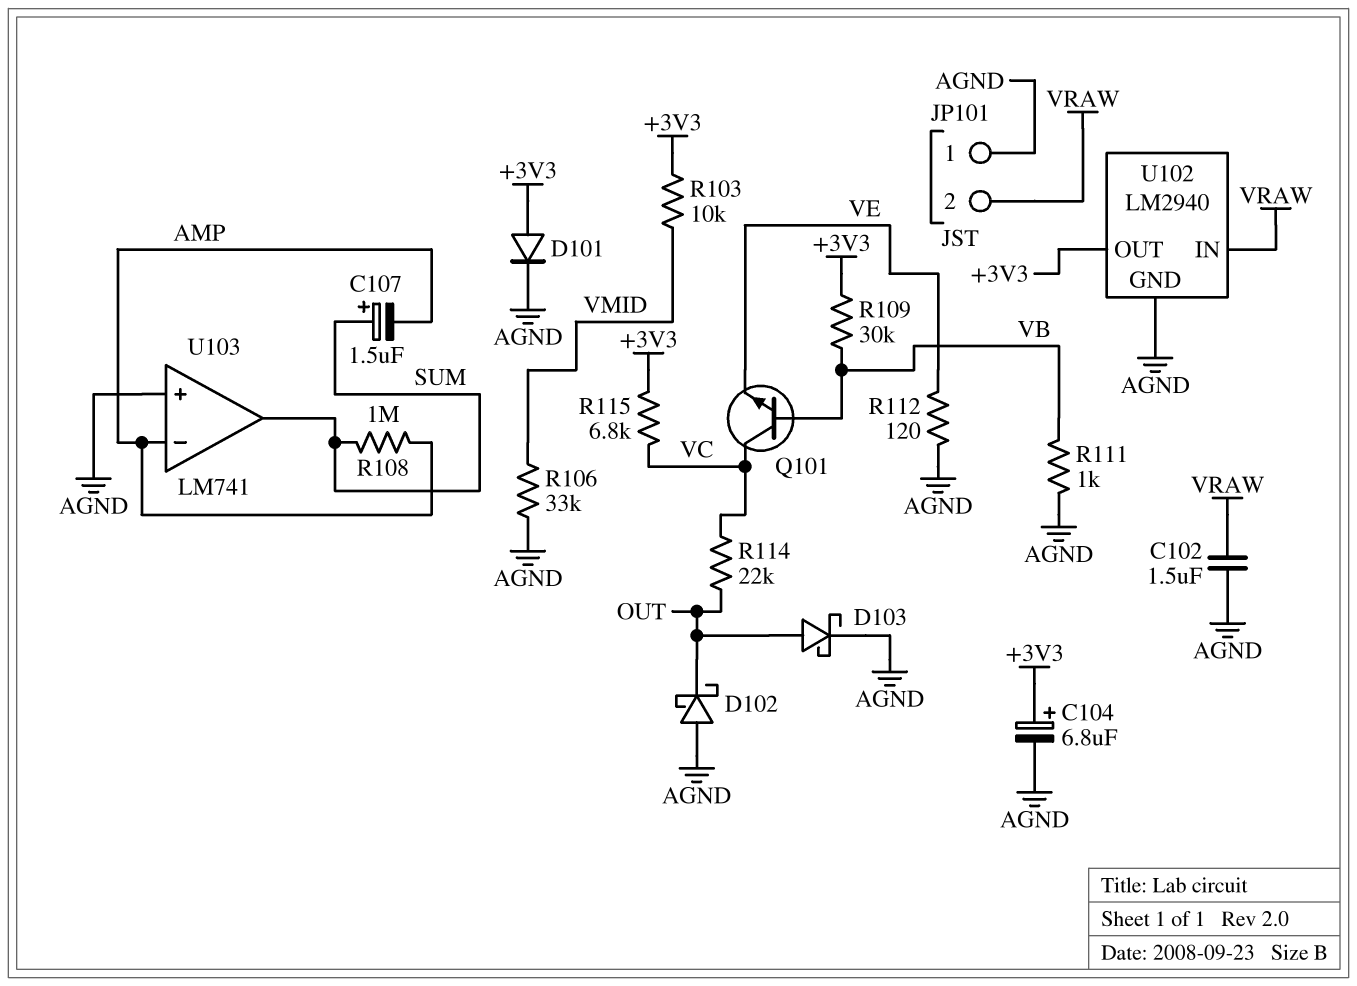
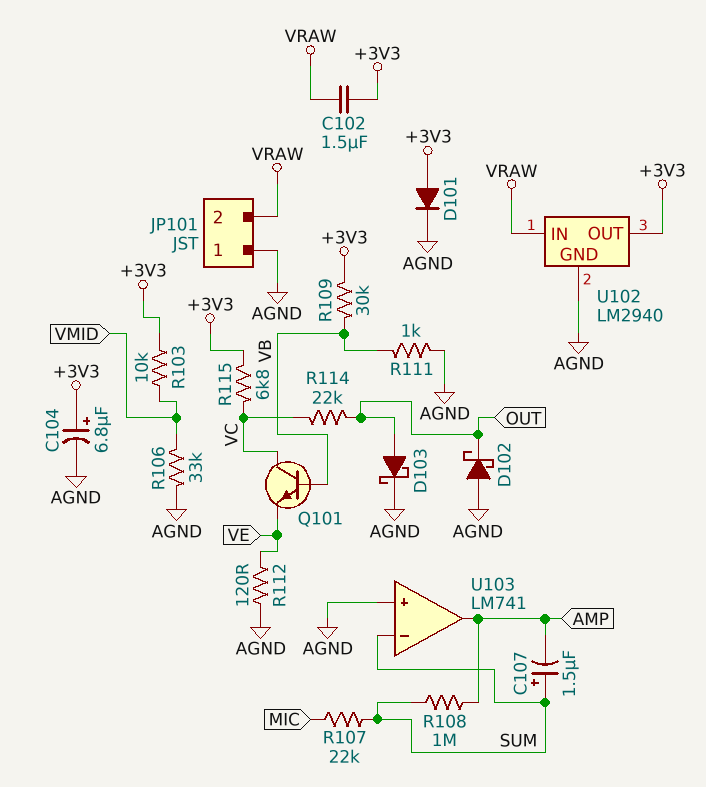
C102: 1.5uF (AGND, VRAW) -> 1.5uF (+3V3, VRAW)
R107: none -> 22k (MIC, SUM)
U103 pin in-: AMP -> SUM
U103 pin out: SUM -> AMP

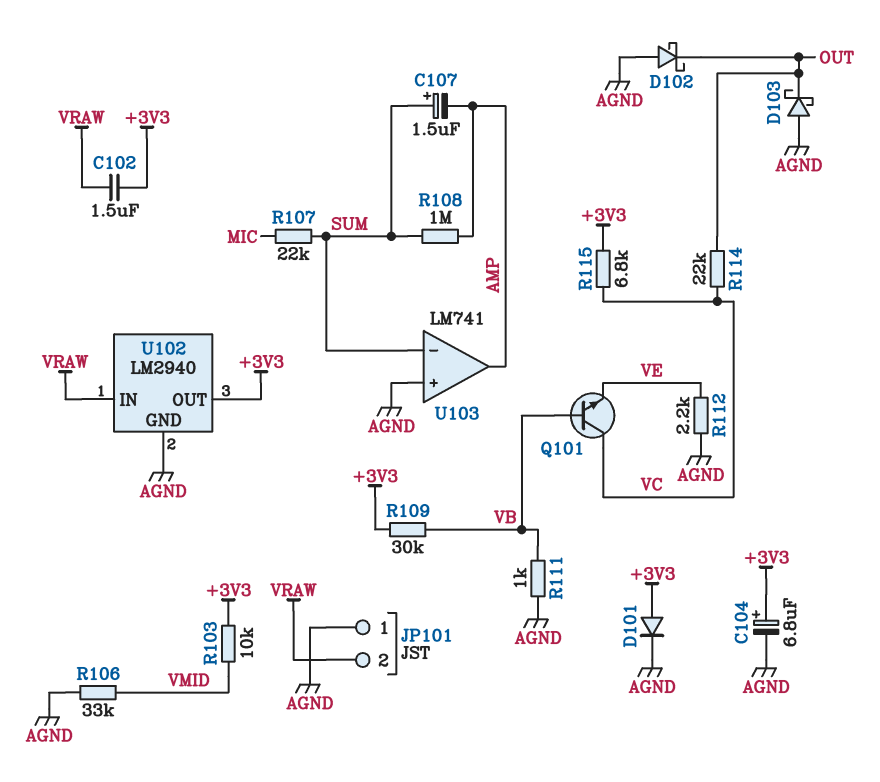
D103: schottky (A OUT, K AGND) -> schottky (A AGND, K OUT)
R112: 120 (AGND, VE) -> 2.2k (AGND, VE)

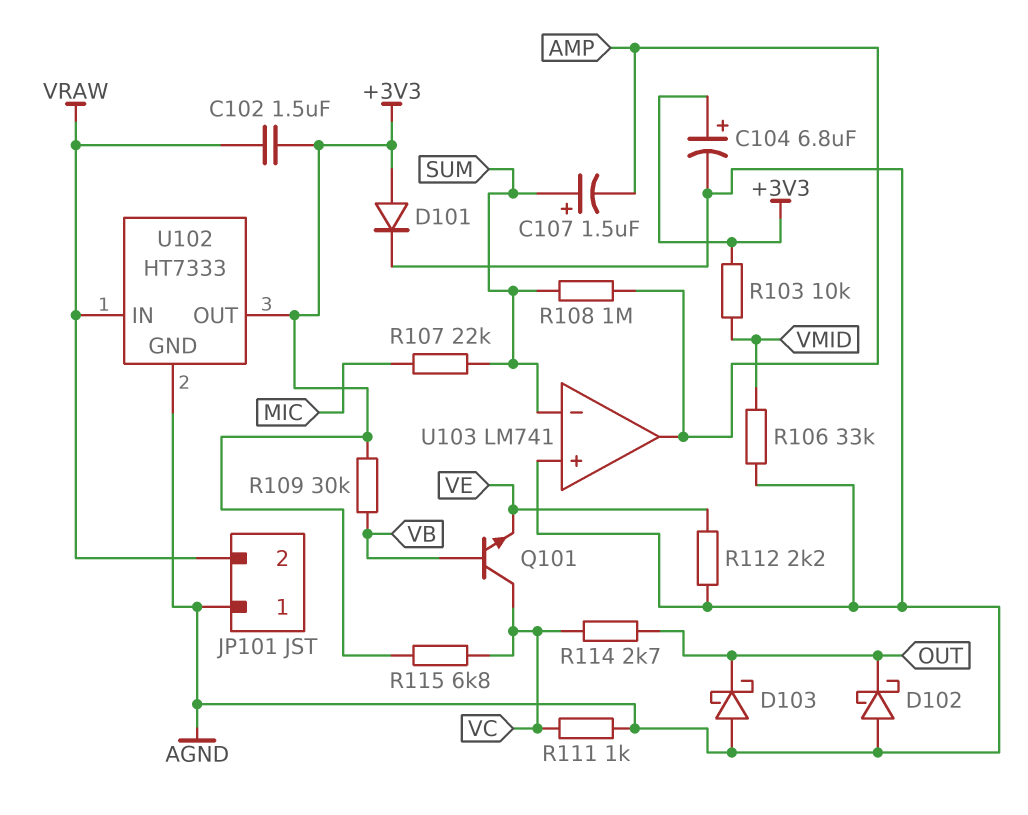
R111: 1k (AGND, VB) -> 1k (AGND, VC)
R114: 22k (OUT, VC) -> 2.7k (OUT, VC)
U102: LM2940 -> HT7333

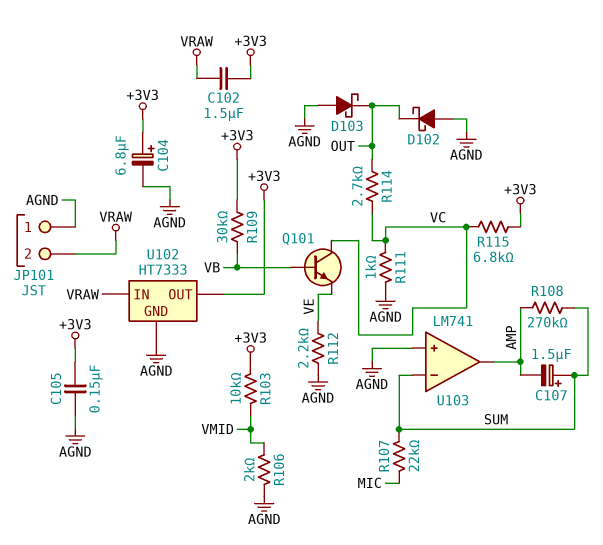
C105: none -> 150nF (+3V3, AGND)
D101: diode (A +3V3, K AGND) -> none
R106: 33k (AGND, VMID) -> 2k (AGND, VMID)
R108: 1M (AMP, SUM) -> 270k (AMP, SUM)

